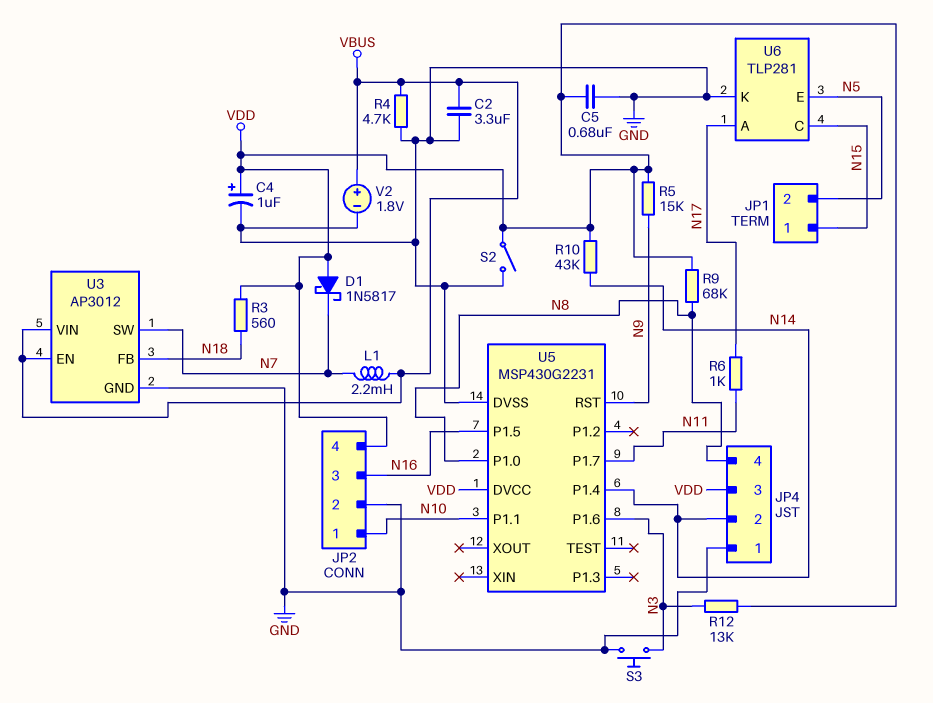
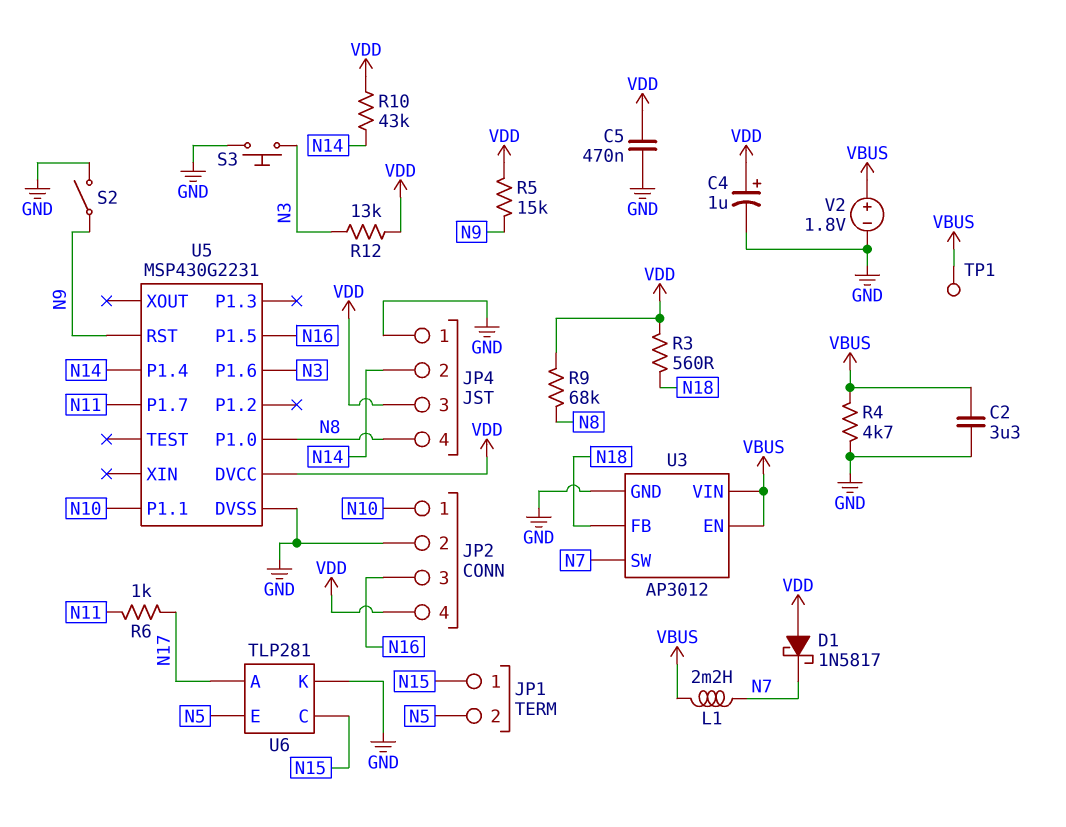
C5: 680nF (GND, VDD) -> 470nF (GND, VDD)
S2: switch (GND, VDD) -> switch (GND, N9)
TP1: none -> test point (VBUS)

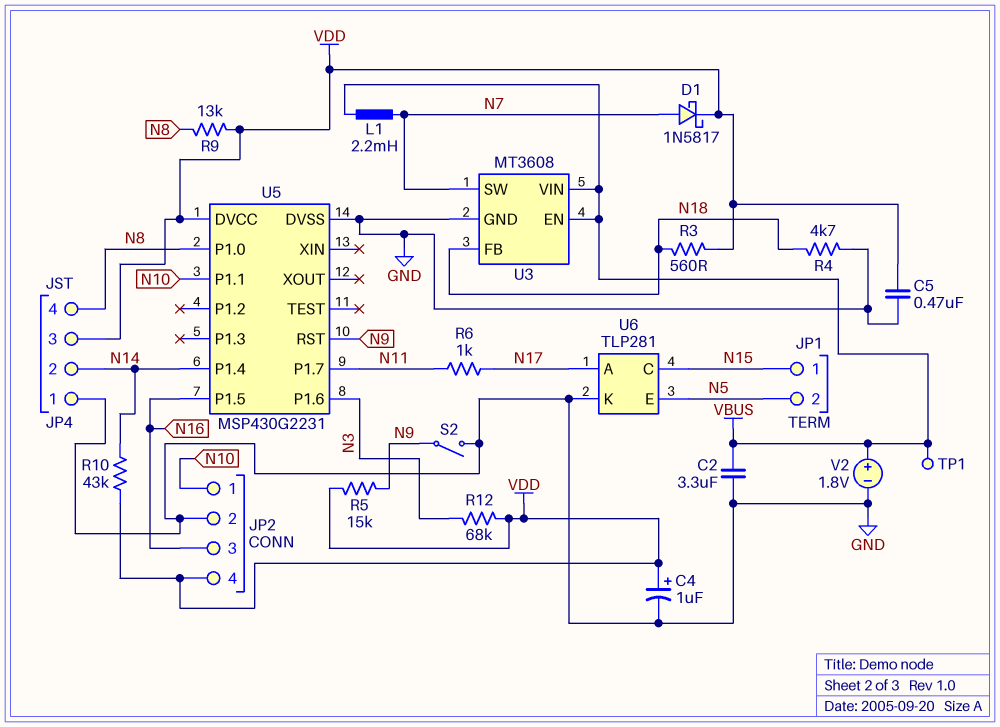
D1: schottky 1N5817 (A VDD, K N7) -> schottky 1N5817 (A N7, K VDD)
R4: 4.7k (GND, VBUS) -> 4.7k (GND, N18)
R9: 68k (N8, VDD) -> 13k (N8, VDD)
R12: 13k (N3, VDD) -> 68k (N3, VDD)
S3: button (GND, N3) -> none
U3: AP3012 -> MT3608

